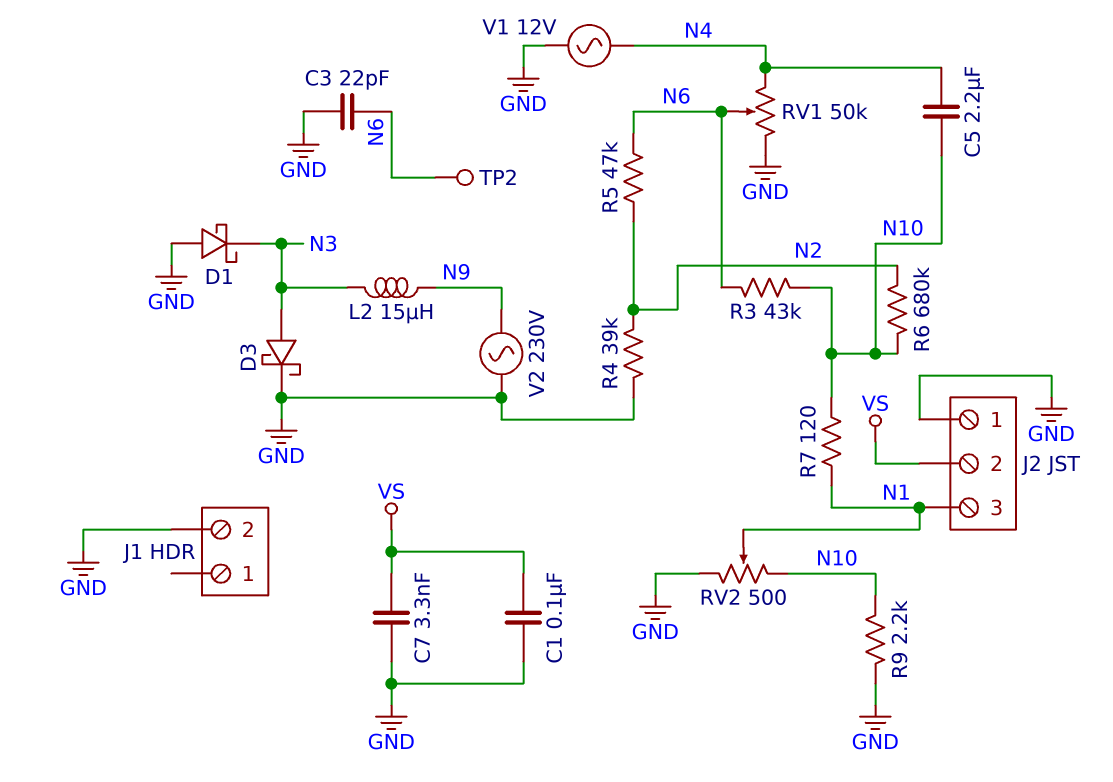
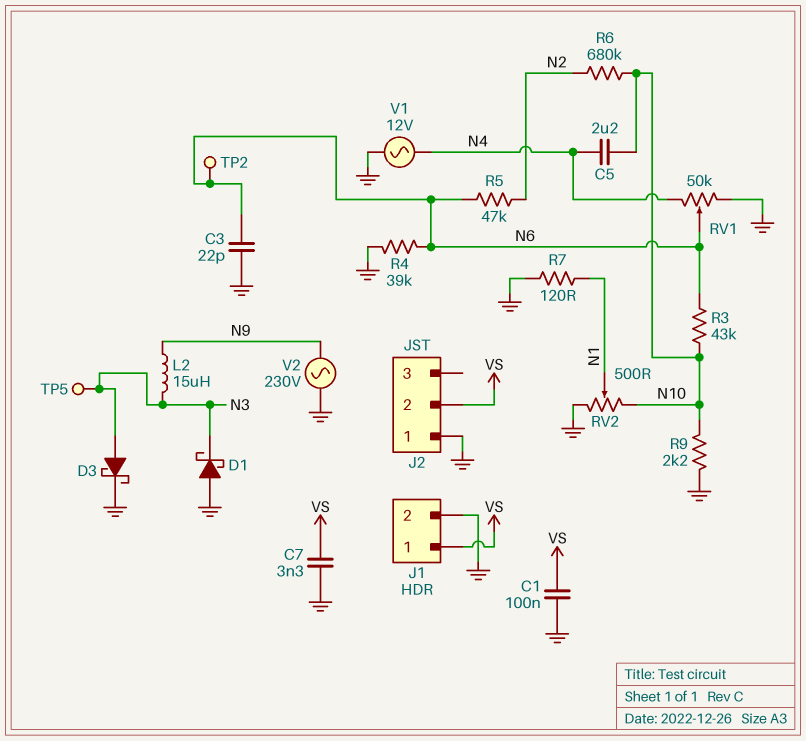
J1 pin 1: none -> VS
J2 pin 3: N1 -> none
R4: 39k (GND, N2) -> 39k (GND, N6)
R7: 120 (N1, N10) -> 120 (GND, N1)
TP5: none -> test point (N3)

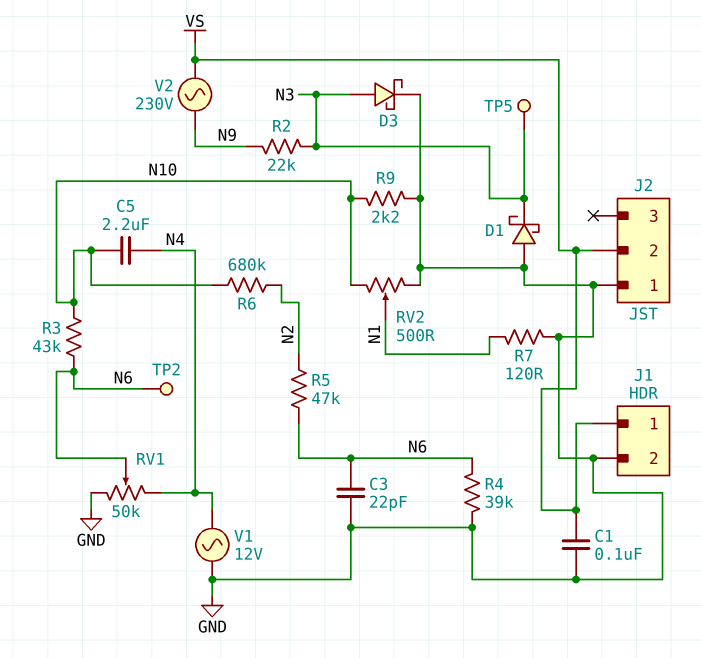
C7: 3.3nF (GND, VS) -> none
L2: 15uH (N3, N9) -> none
R2: none -> 22k (N3, N9)
V2: AC 230V (GND, N9) -> AC 230V (N9, VS)

